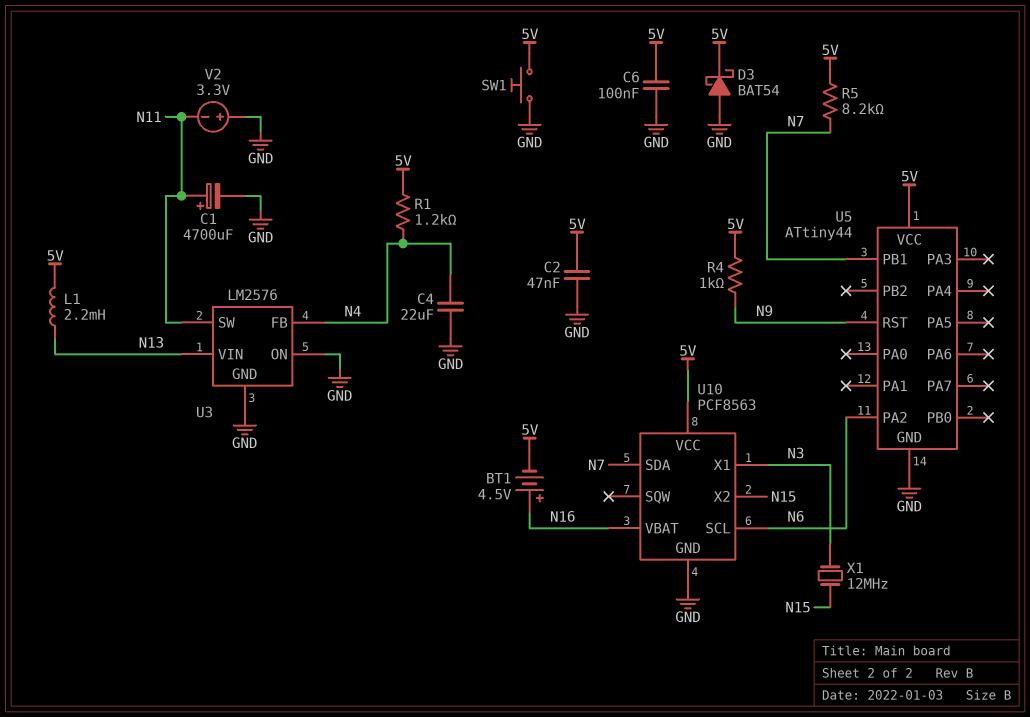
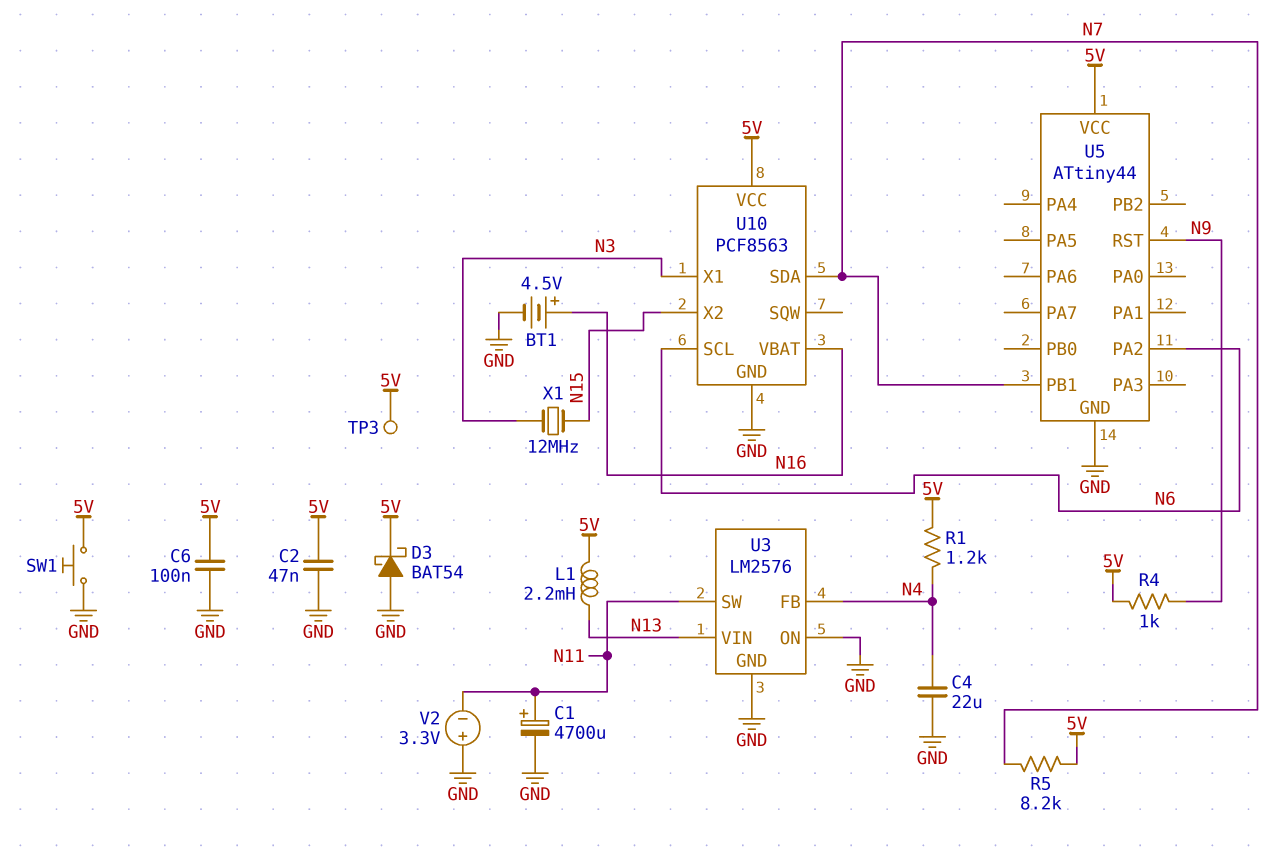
BT1: 4.5V (plus N16, minus 5V) -> 4.5V (plus N16, minus GND)
TP3: none -> test point (5V)

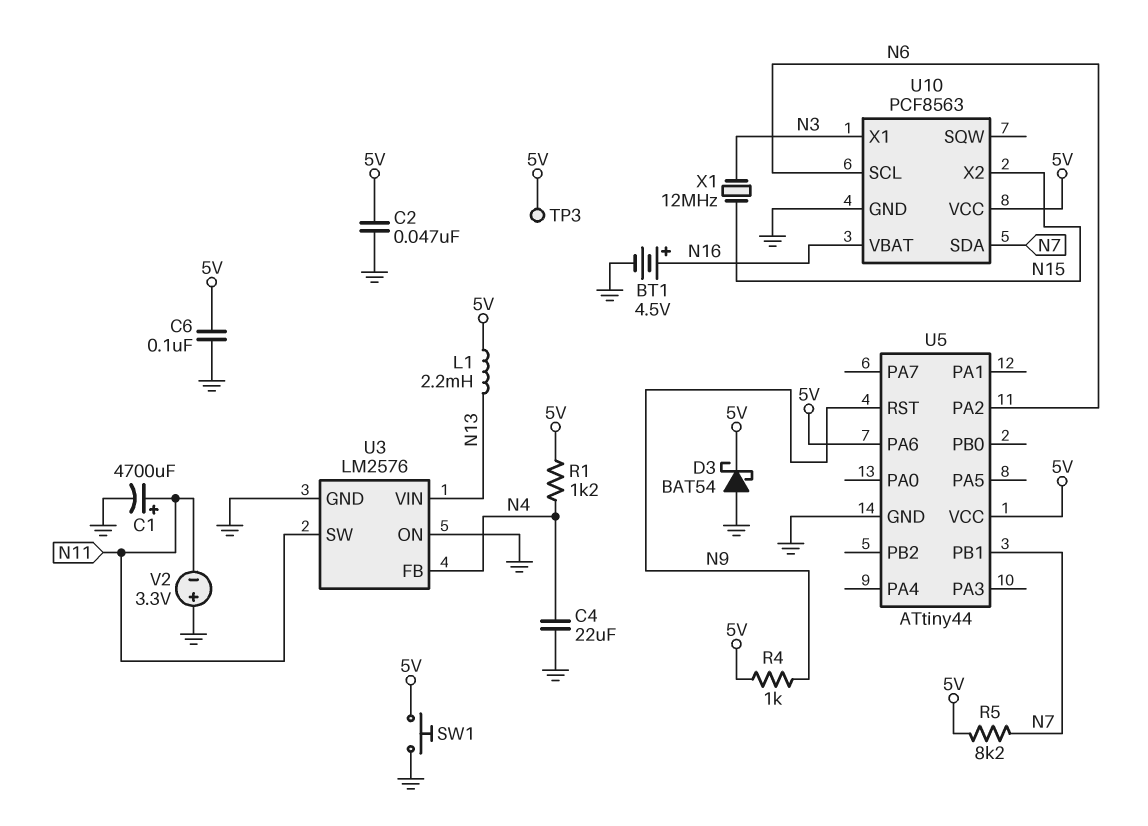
U5 pin PA6: none -> 5V

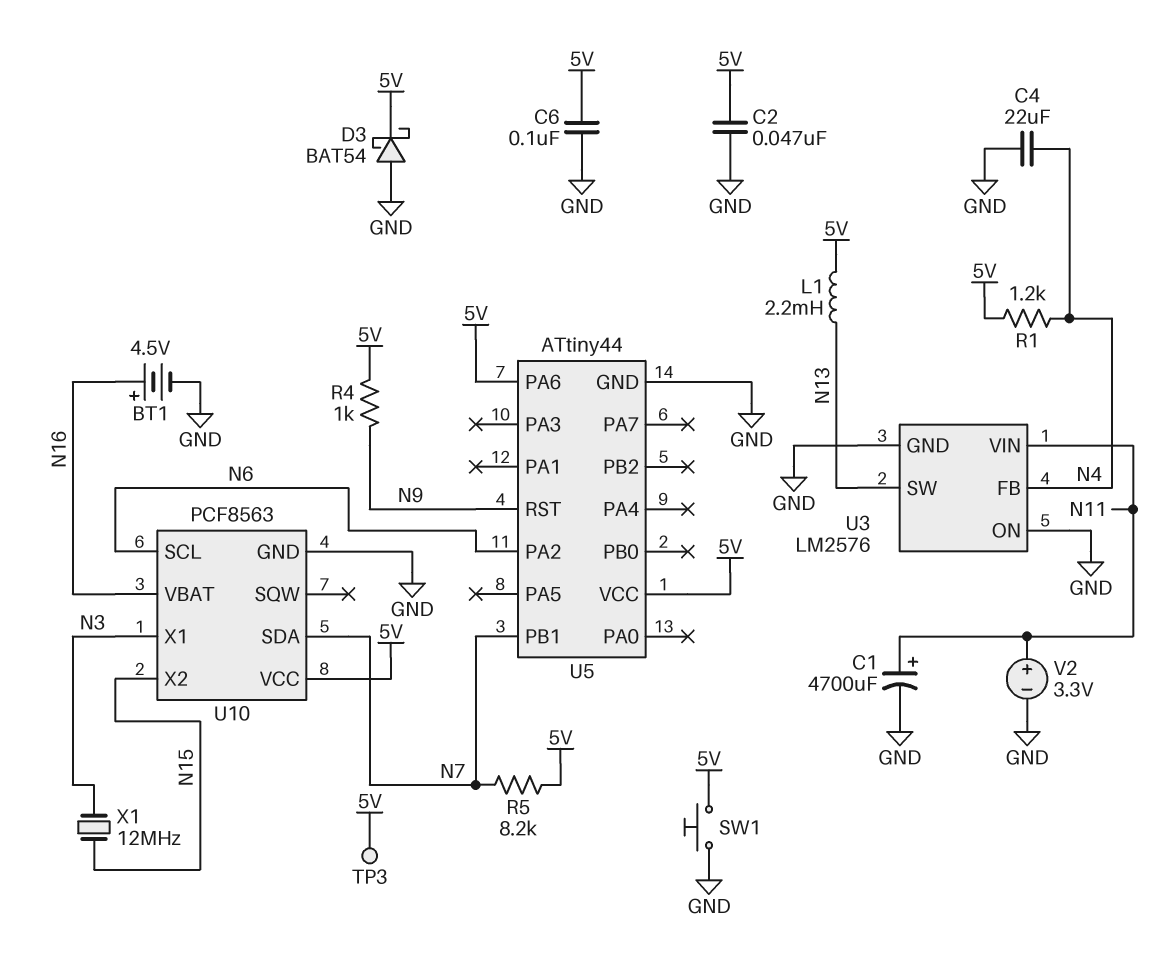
U3 pin SW: N11 -> N13
U3 pin VIN: N13 -> N11
V2: 3.3V (plus GND, minus N11) -> 3.3V (plus N11, minus GND)

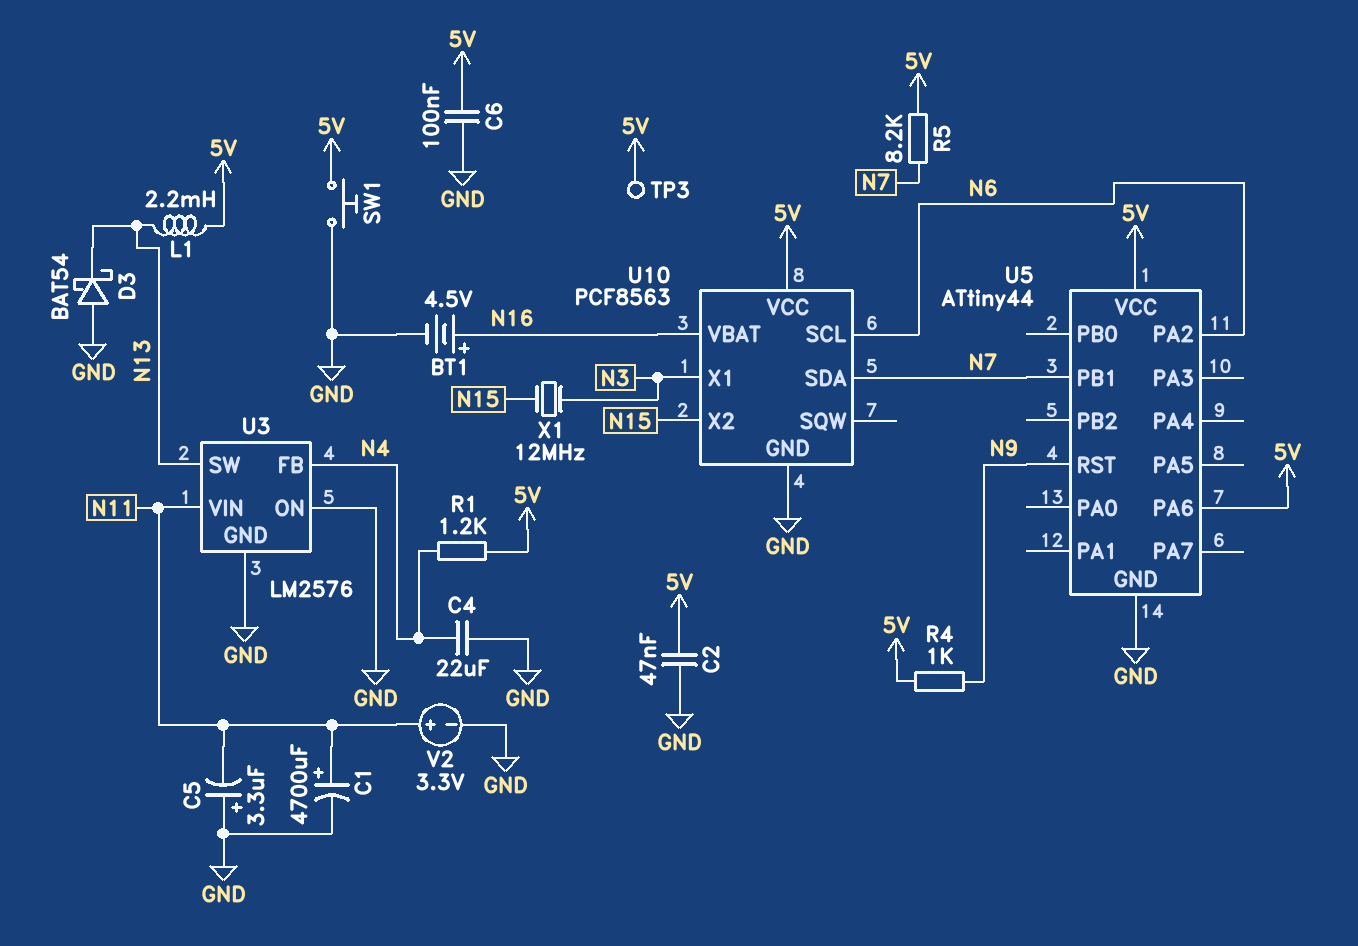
C5: none -> 3.3uF (plus GND, minus N11)
D3: schottky BAT54 (A GND, K 5V) -> schottky BAT54 (A GND, K N13)

